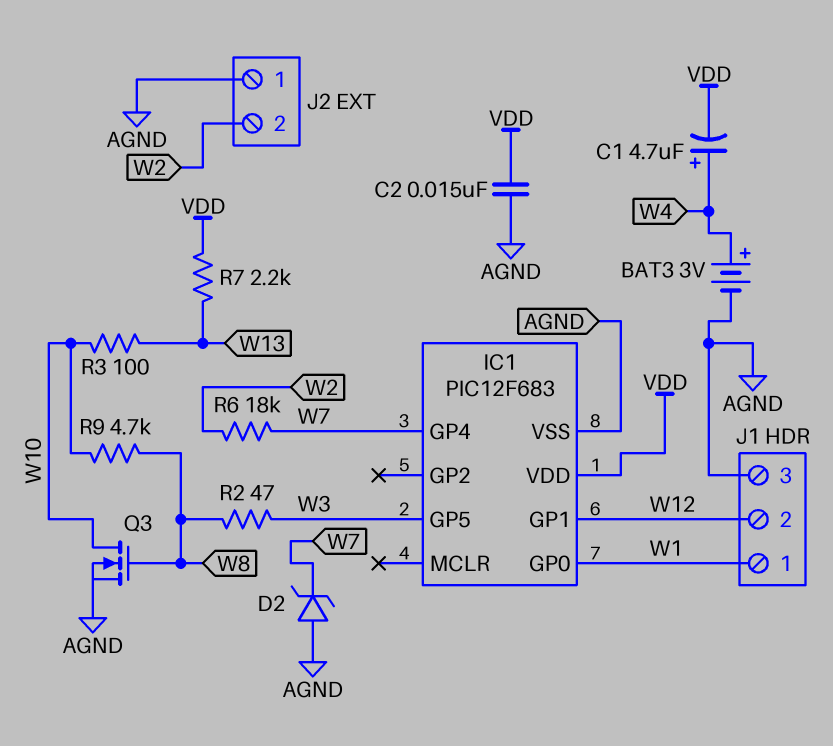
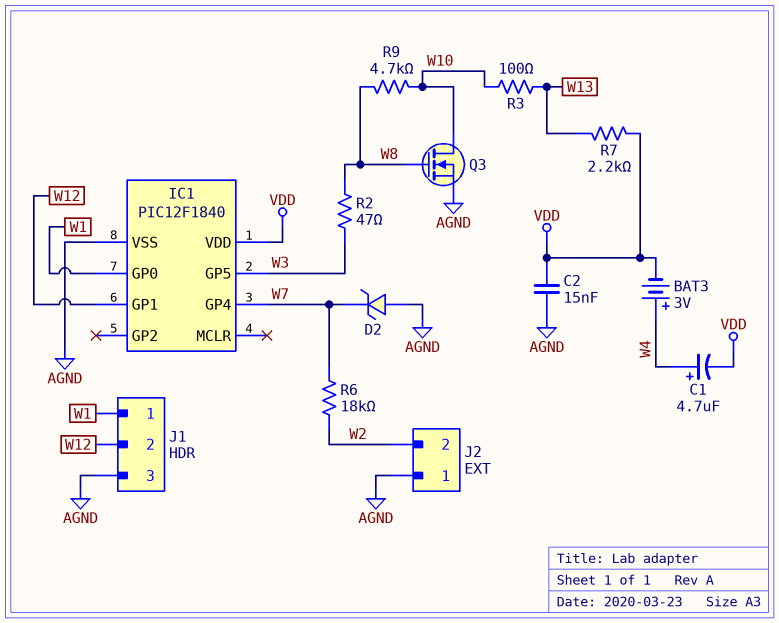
BAT3: 3V (plus W4, minus AGND) -> 3V (plus W4, minus VDD)
IC1: PIC12F683 -> PIC12F1840

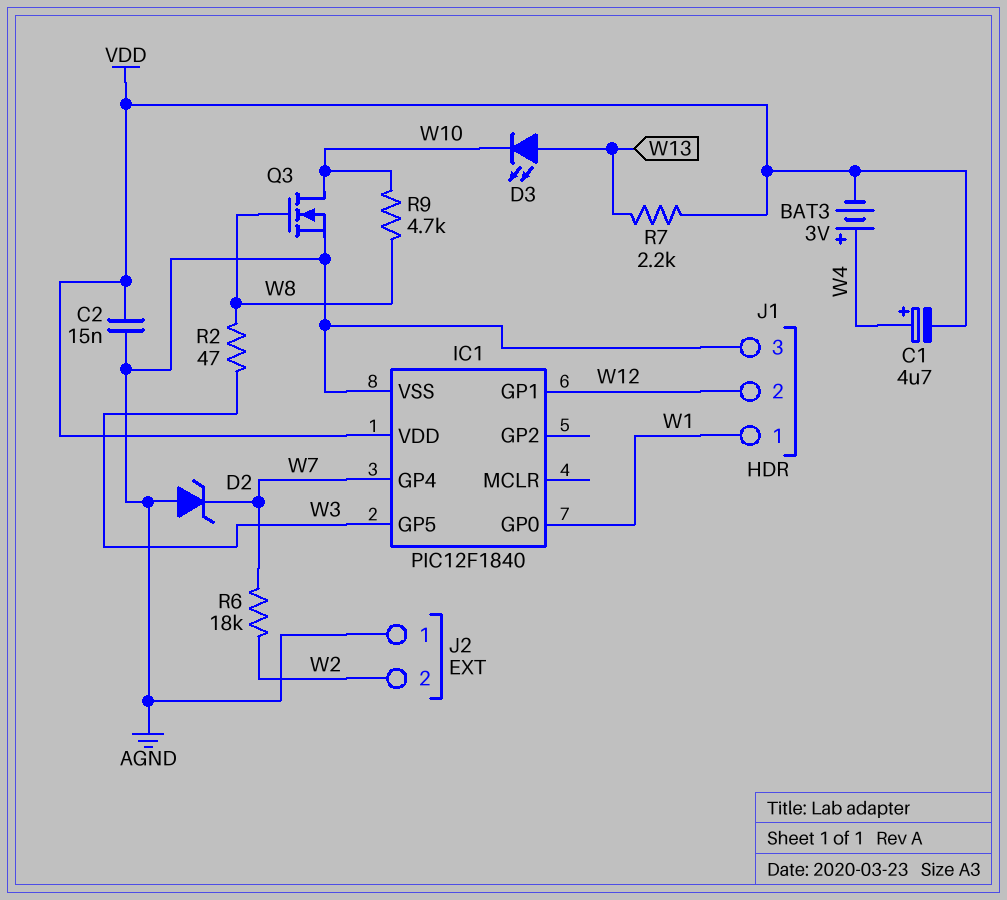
D3: none -> LED (A W13, K W10)
R3: 100 (W10, W13) -> none

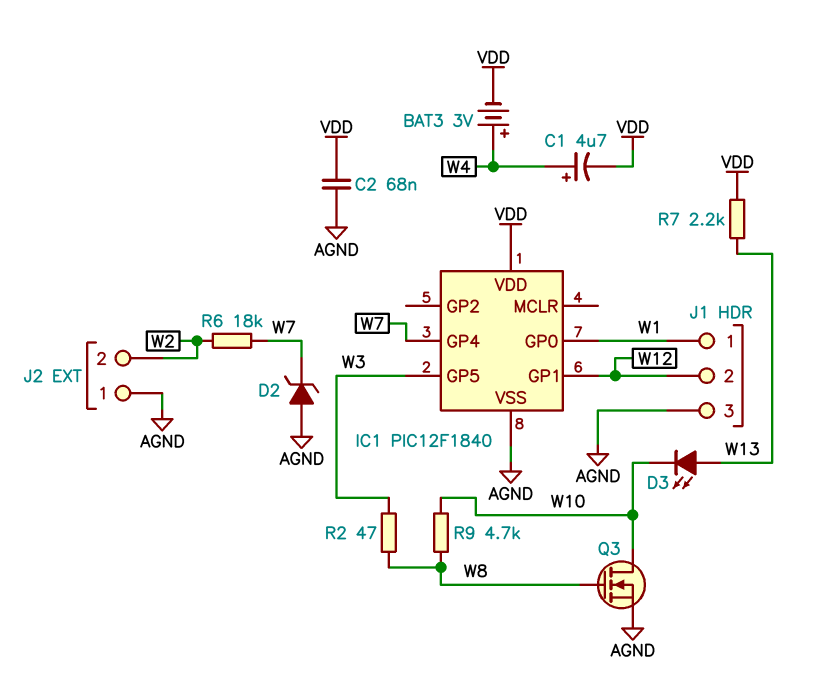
C2: 15nF (AGND, VDD) -> 68nF (AGND, VDD)

